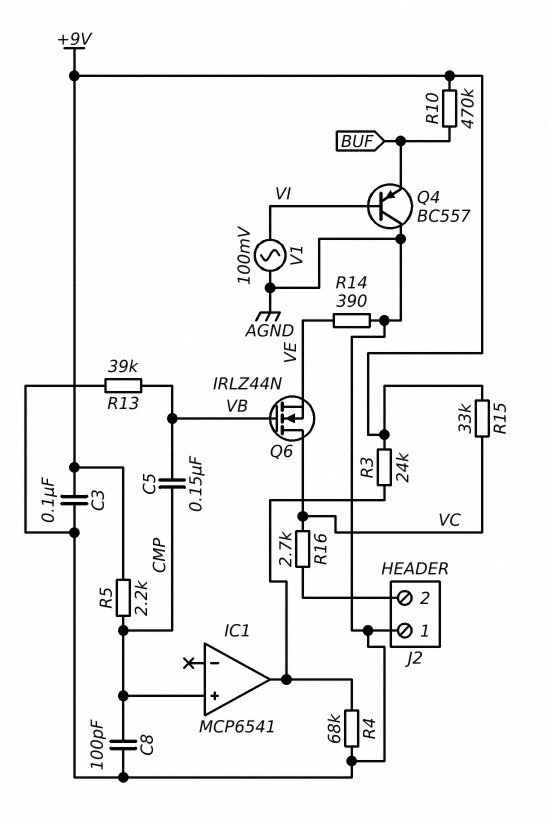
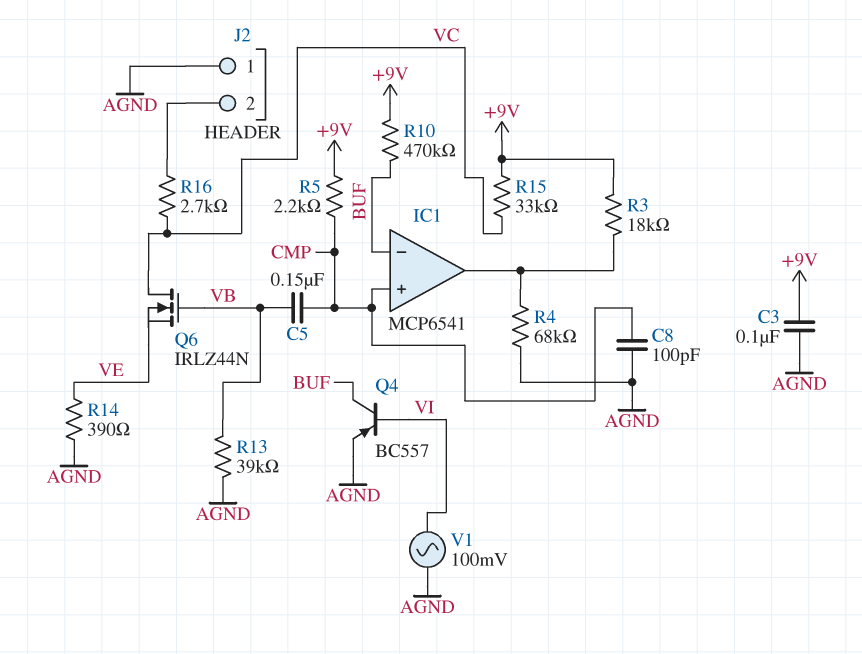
IC1 pin in-: none -> BUF
Q4: PNP BC557 (B VI, C AGND, E BUF) -> PNP BC557 (B VI, C BUF, E AGND)
R3: 24k (+9V, IC1/out) -> 18k (+9V, IC1/out)

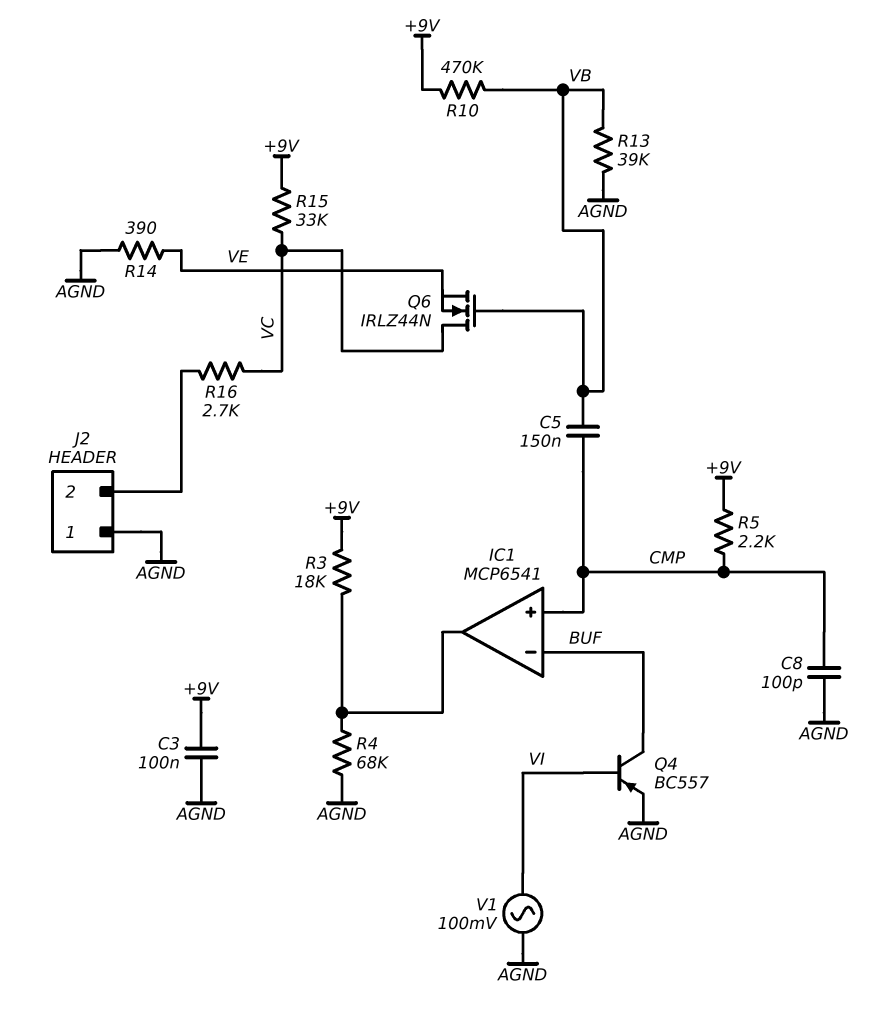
R10: 470k (+9V, BUF) -> 470k (+9V, VB)

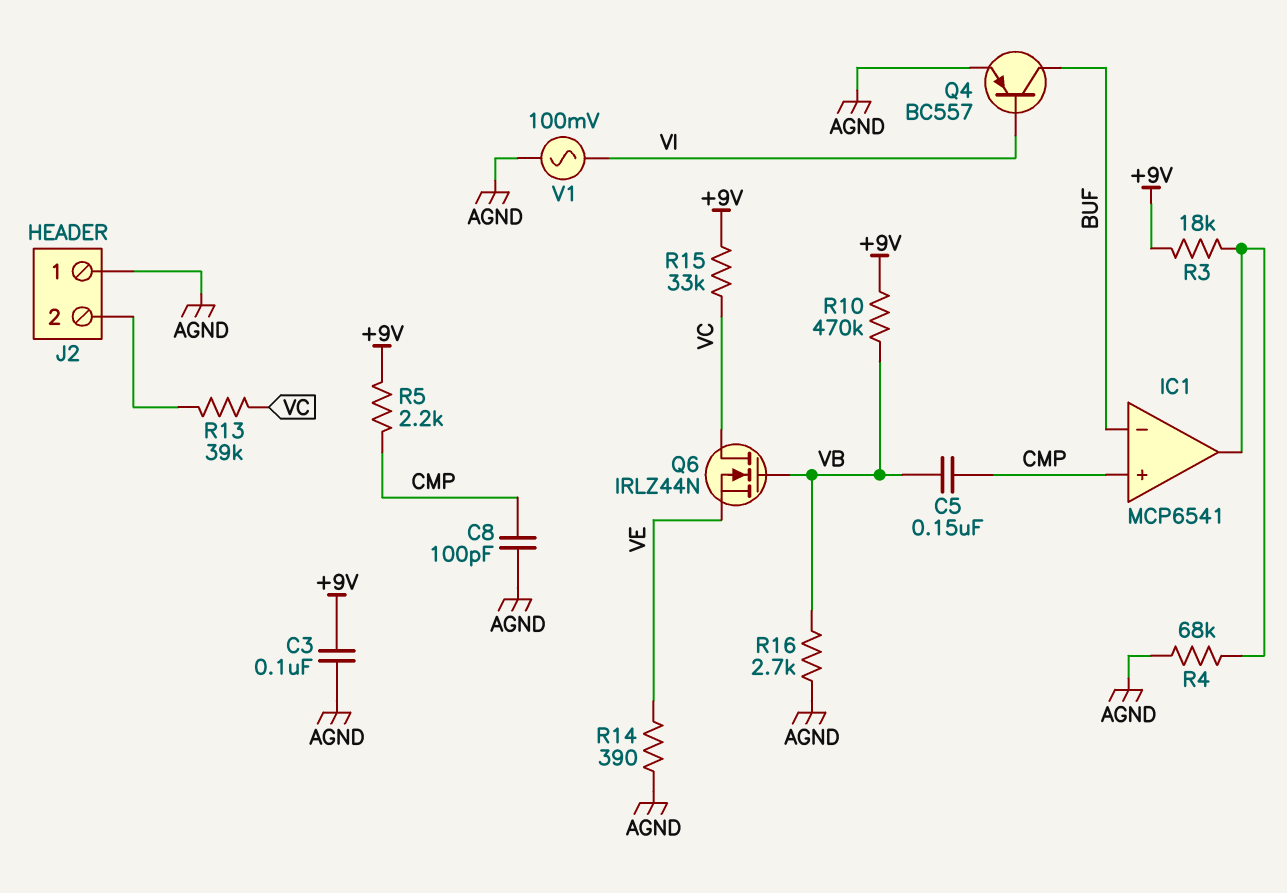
R13: 39k (AGND, VB) -> 39k (J2/2, VC)
R16: 2.7k (J2/2, VC) -> 2.7k (AGND, VB)

